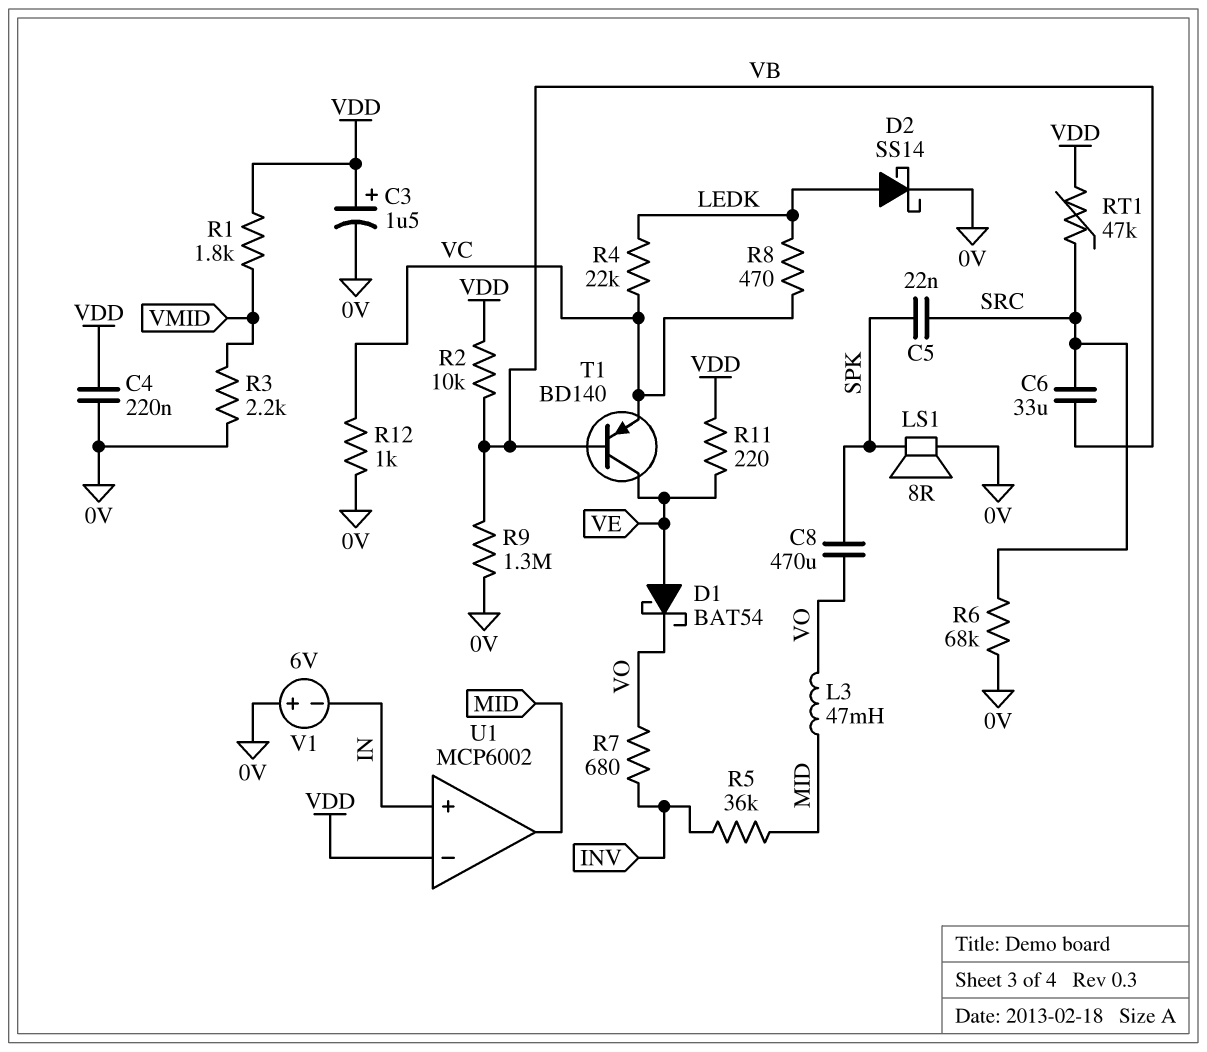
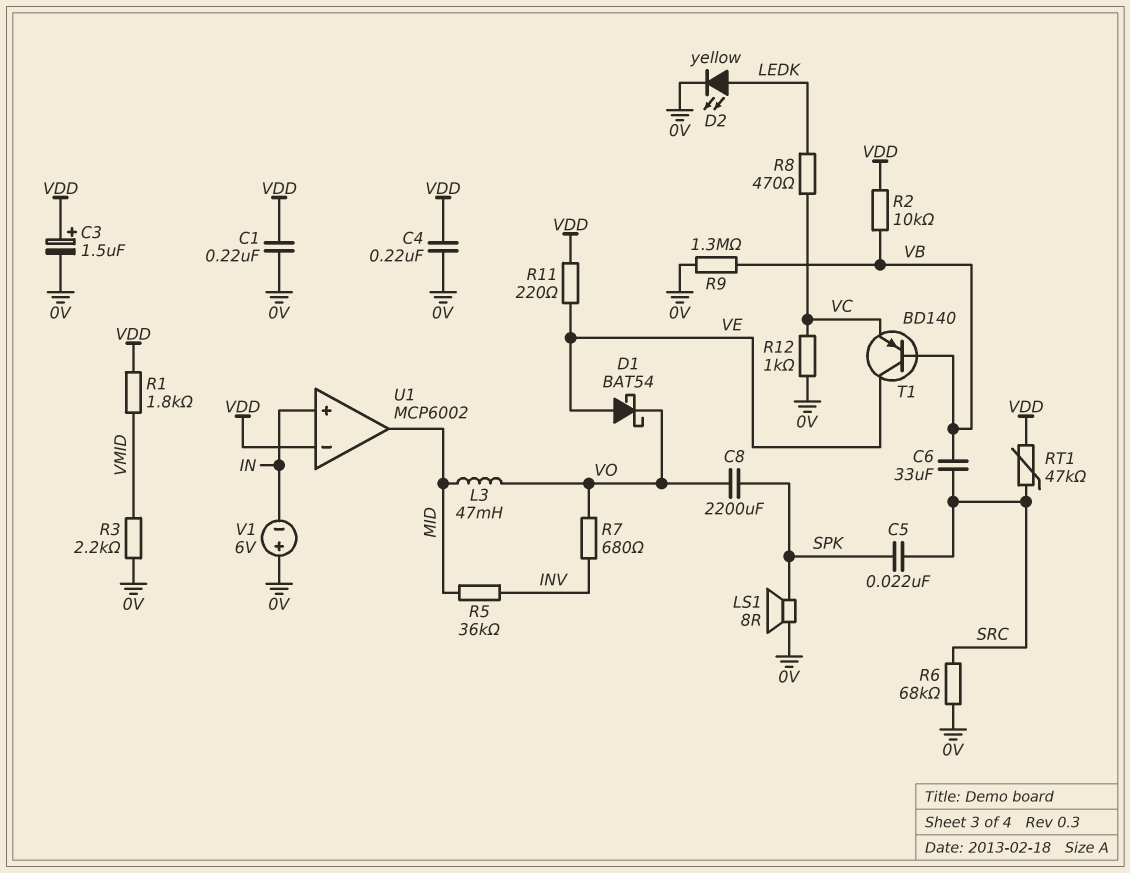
C1: none -> 220nF (0V, VDD)
C8: 470uF (SPK, VO) -> 2200uF (SPK, VO)
D2: schottky SS14 (A LEDK, K 0V) -> LED yellow (A LEDK, K 0V)
R4: 22k (LEDK, VC) -> none

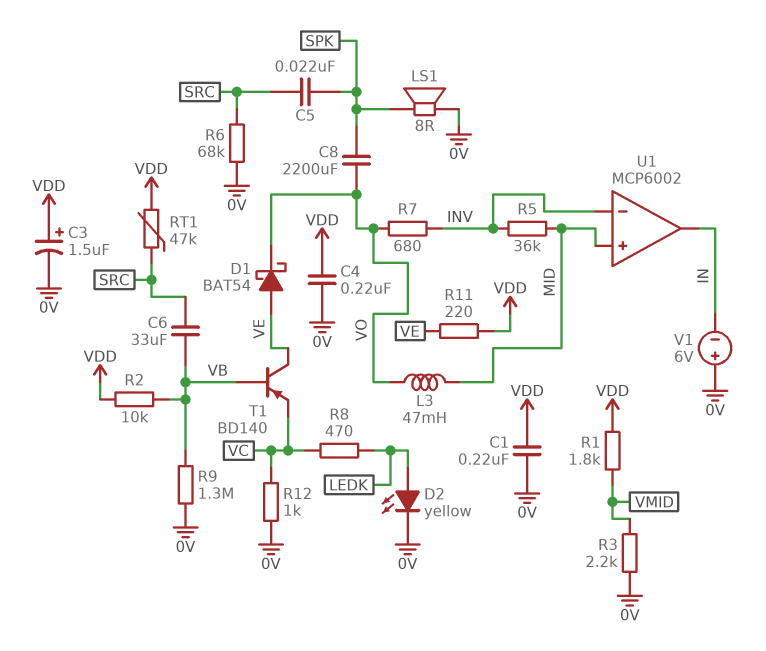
U1 pin in+: IN -> MID
U1 pin in-: VDD -> INV
U1 pin out: MID -> IN

